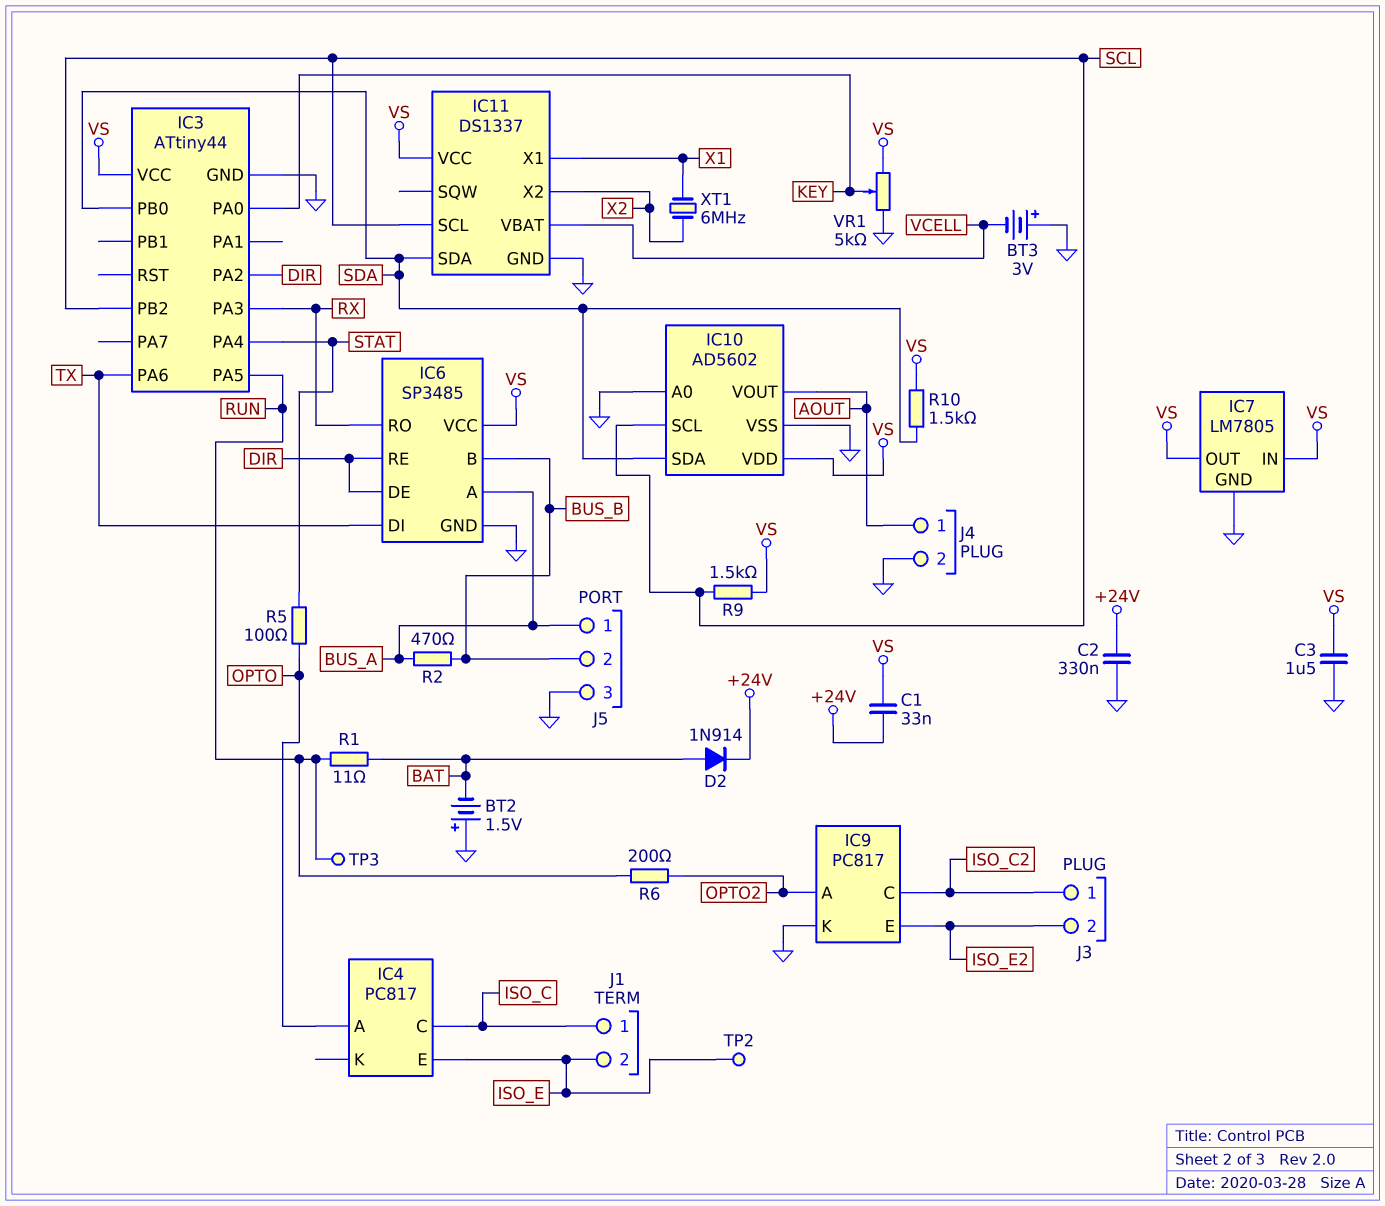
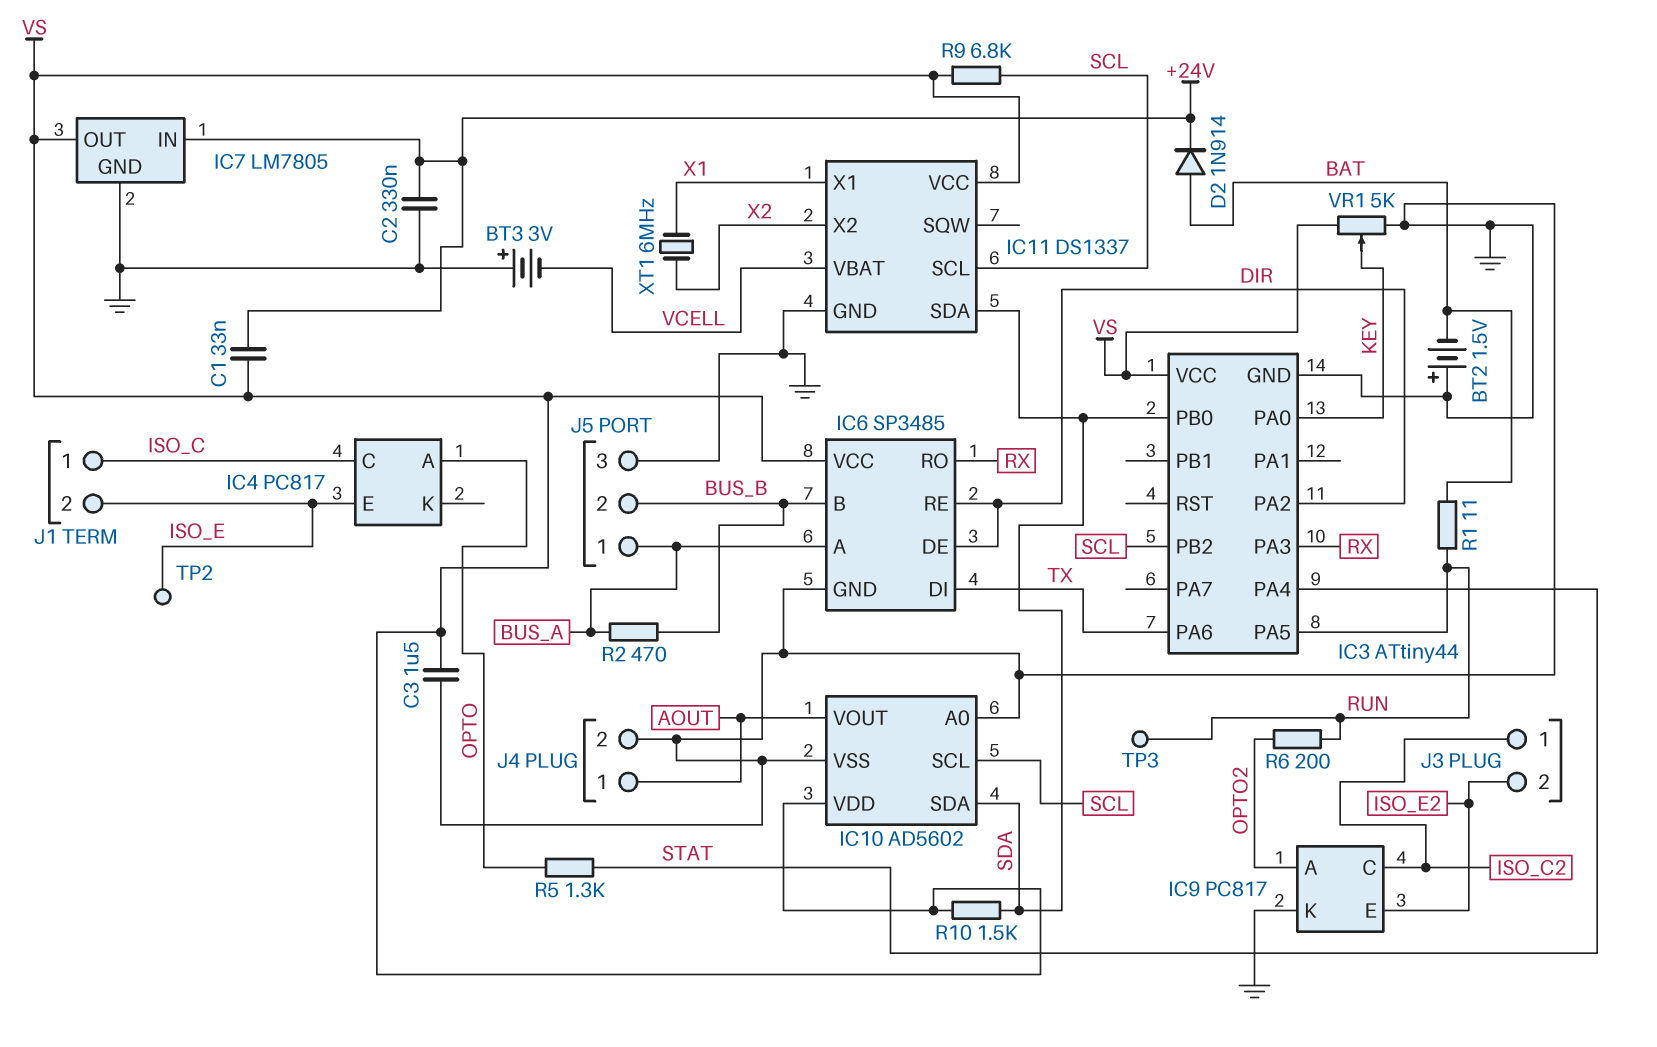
IC7 pin IN: VS -> +24V
R5: 100 (OPTO, STAT) -> 1.3k (OPTO, STAT)
R9: 1.5k (SCL, VS) -> 6.8k (SCL, VS)

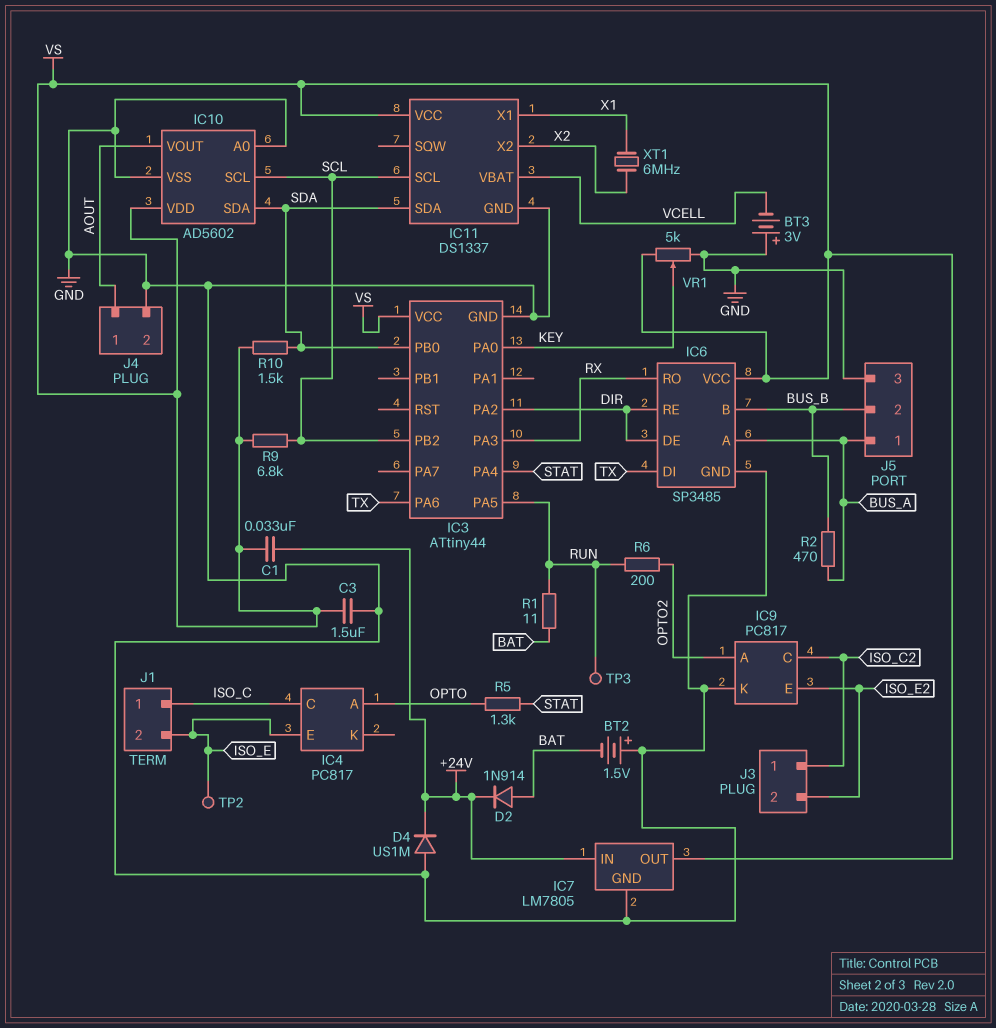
C2: 330nF (+24V, GND) -> none
D4: none -> diode US1M (A GND, K +24V)

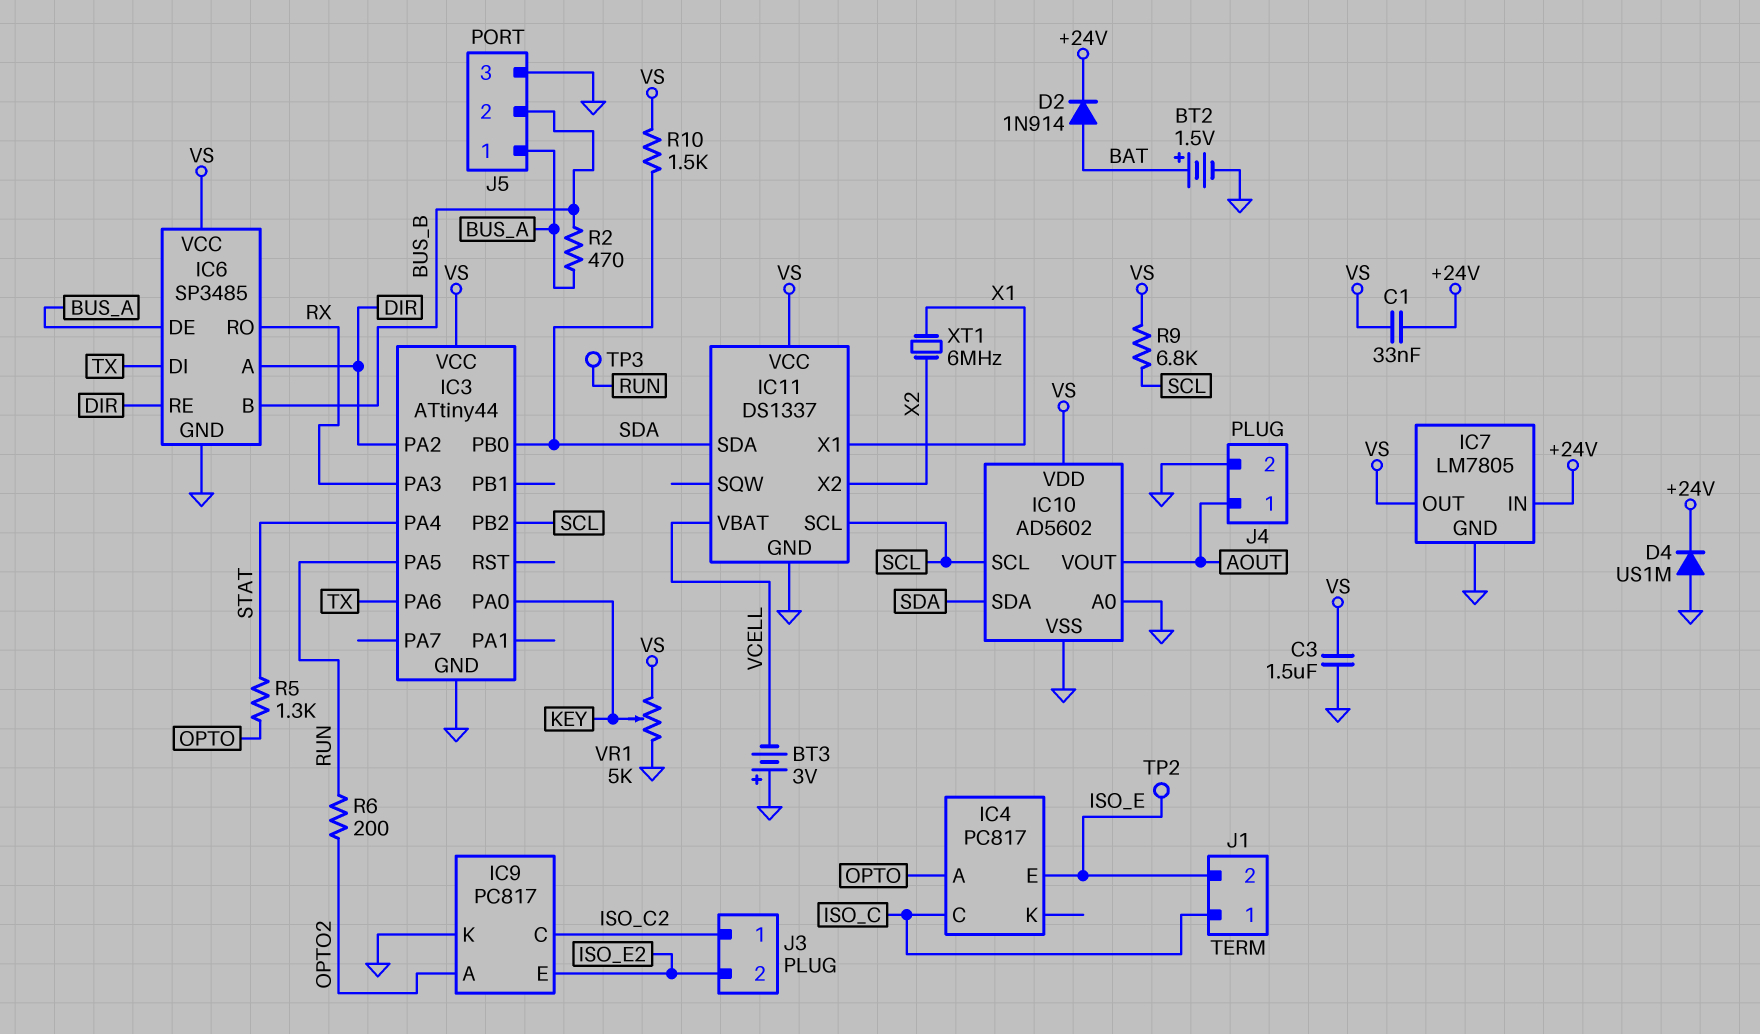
BT2: 1.5V (plus GND, minus BAT) -> 1.5V (plus BAT, minus GND)
IC6 pin A: BUS_A -> DIR
IC6 pin DE: DIR -> BUS_A
R1: 11 (BAT, RUN) -> none

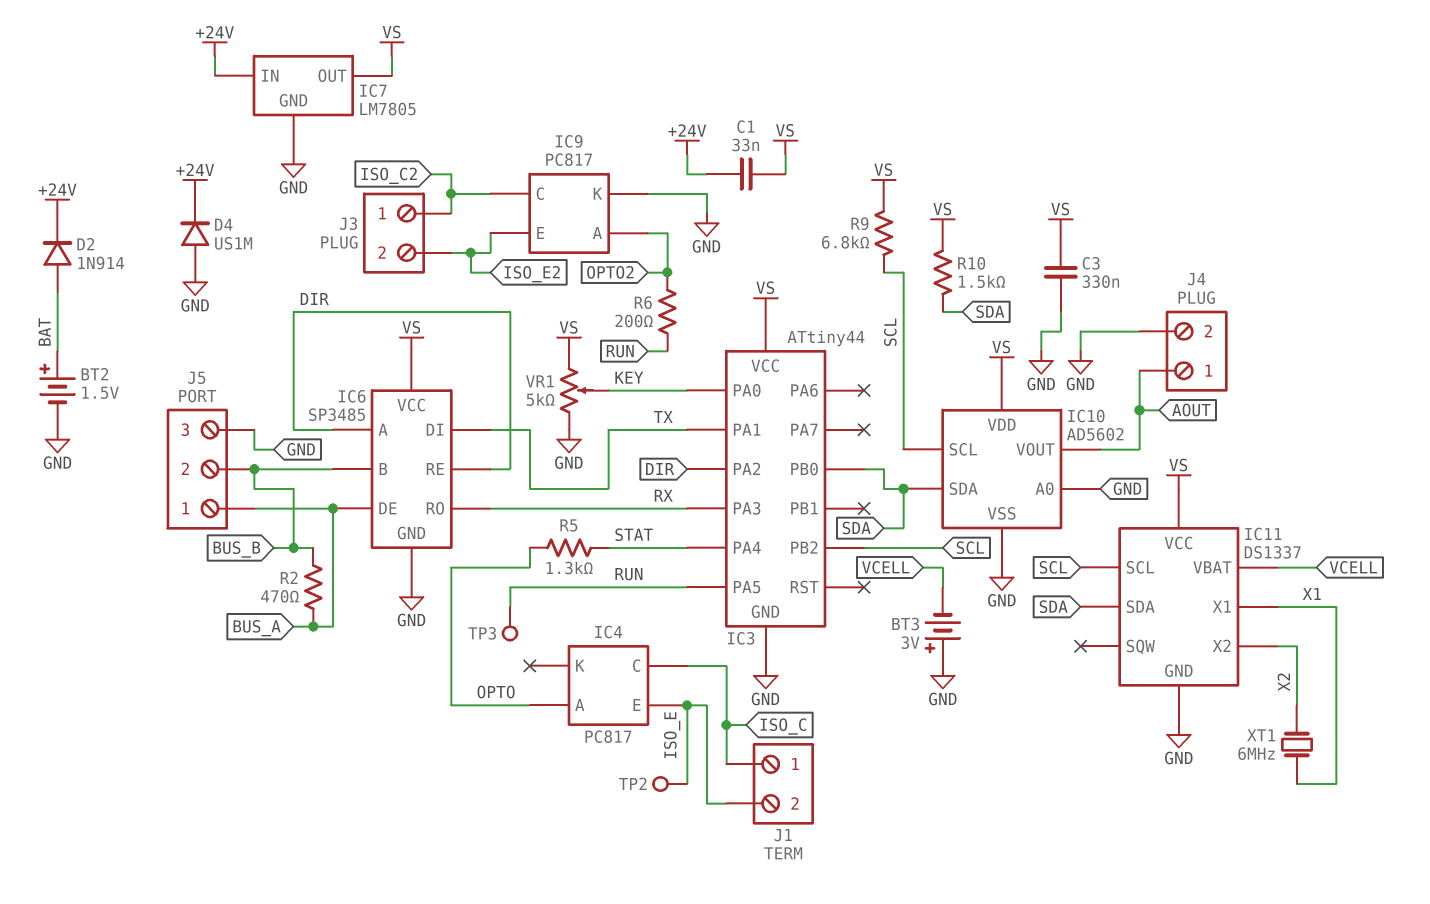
C3: 1.5uF (GND, VS) -> 330nF (GND, VS)
IC3 pin PA1: none -> TX
IC3 pin PA6: TX -> none

